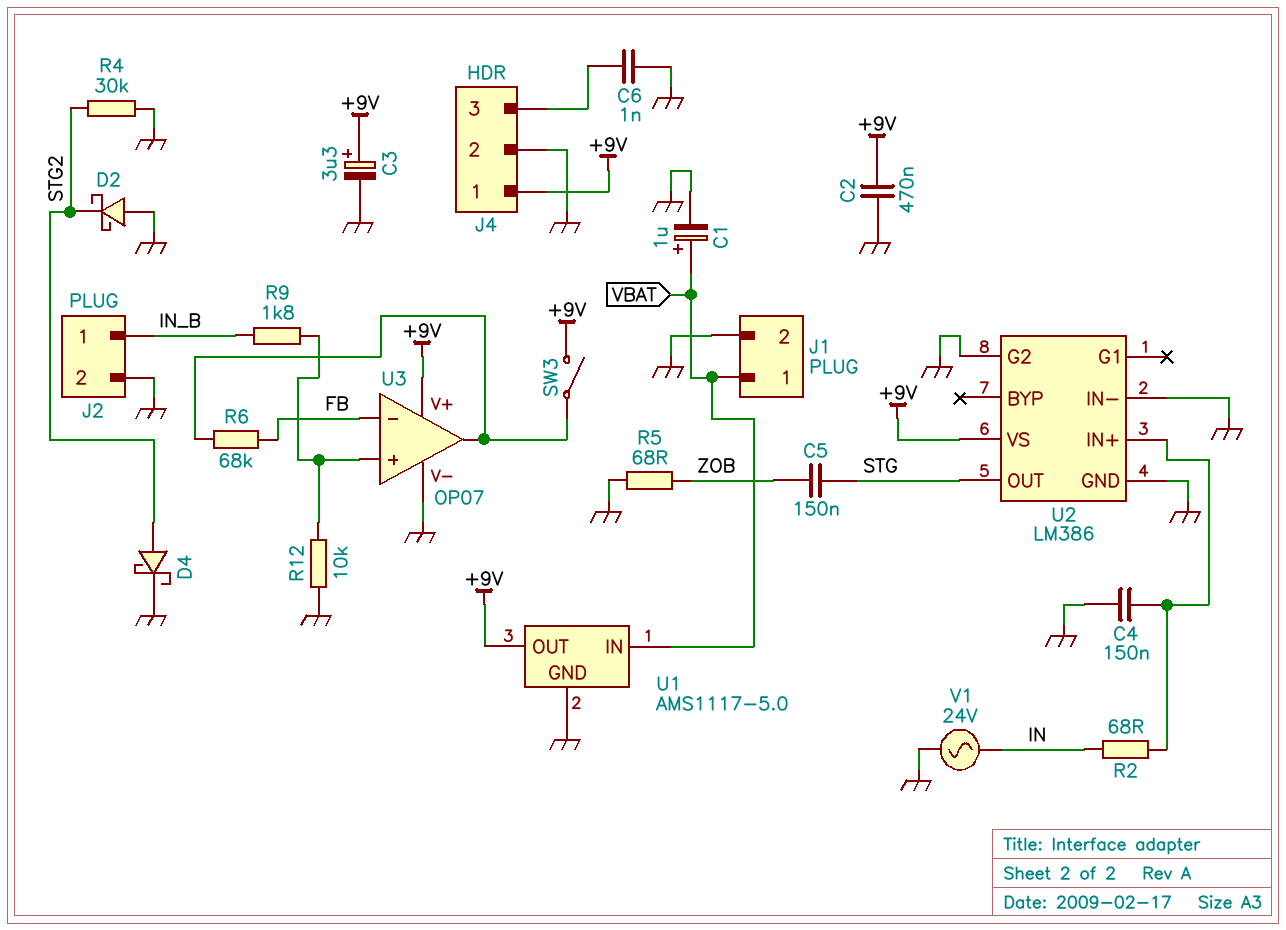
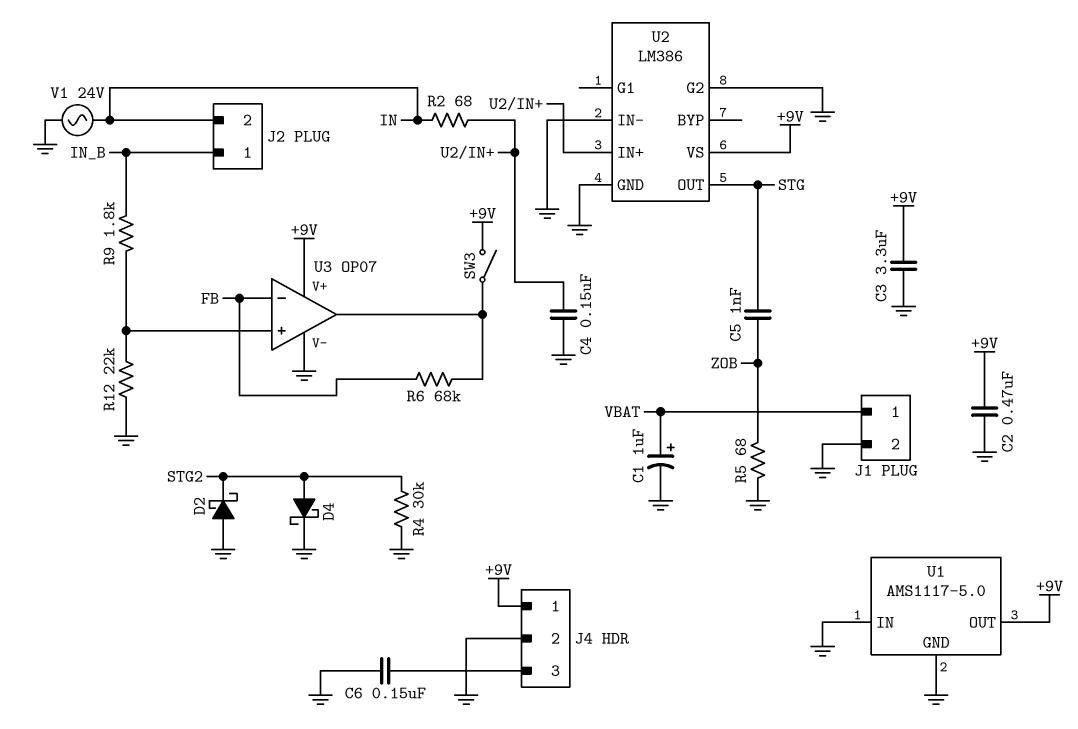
C3: 3.3uF (plus +9V, minus GND) -> 3.3uF (+9V, GND)
C5: 150nF (STG, ZOB) -> 1nF (STG, ZOB)
C6: 1nF (GND, J4/3) -> 150nF (GND, J4/3)
J2 pin 2: GND -> IN
R12: 10k (GND, U3/in+) -> 22k (GND, U3/in+)
U1 pin IN: VBAT -> GND

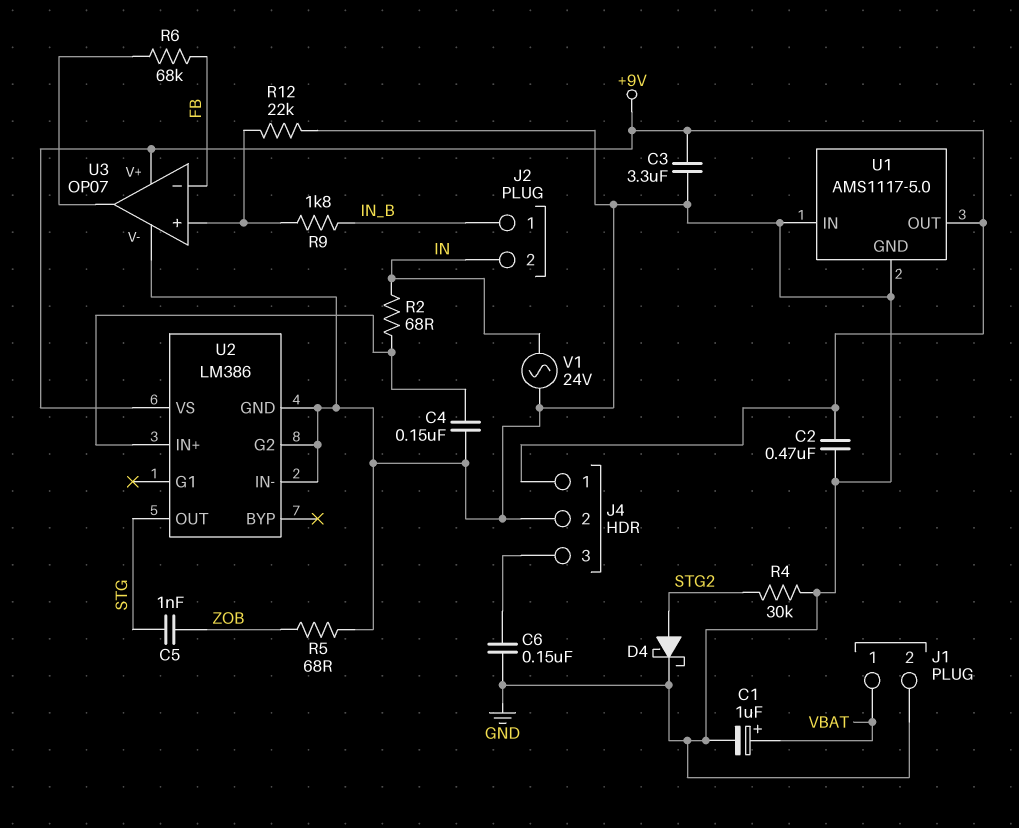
D2: schottky (A GND, K STG2) -> none
SW3: switch (+9V, U3/out) -> none

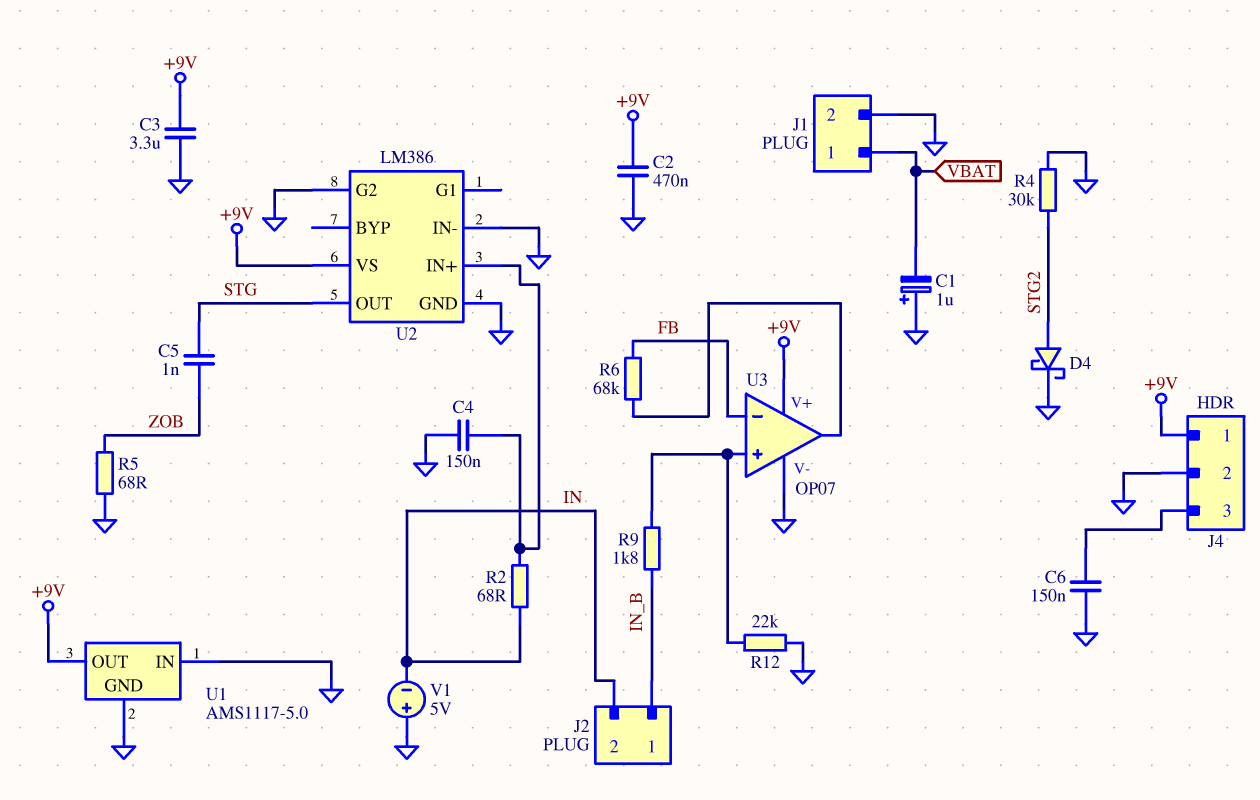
C1: 1uF (plus VBAT, minus GND) -> 1uF (plus GND, minus VBAT)
V1: AC 24V (GND, IN) -> 5V (plus GND, minus IN)

